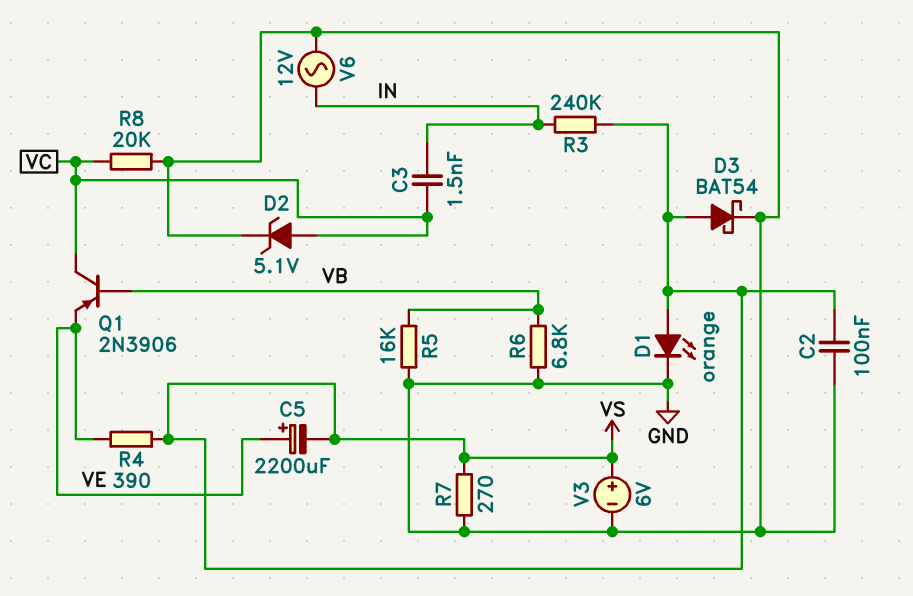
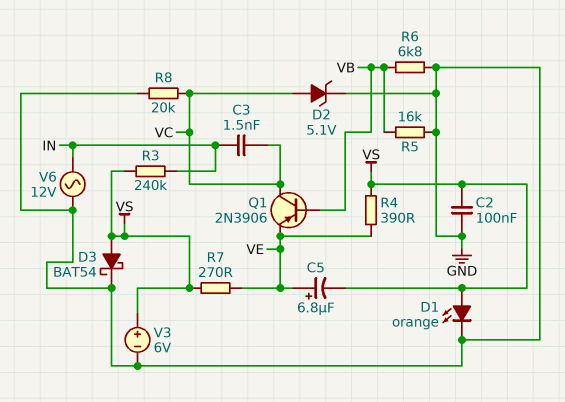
C5: 2200uF (plus VE, minus VS) -> 6.8uF (plus VE, minus VS)
R7: 270 (GND, VS) -> 270 (VE, VS)

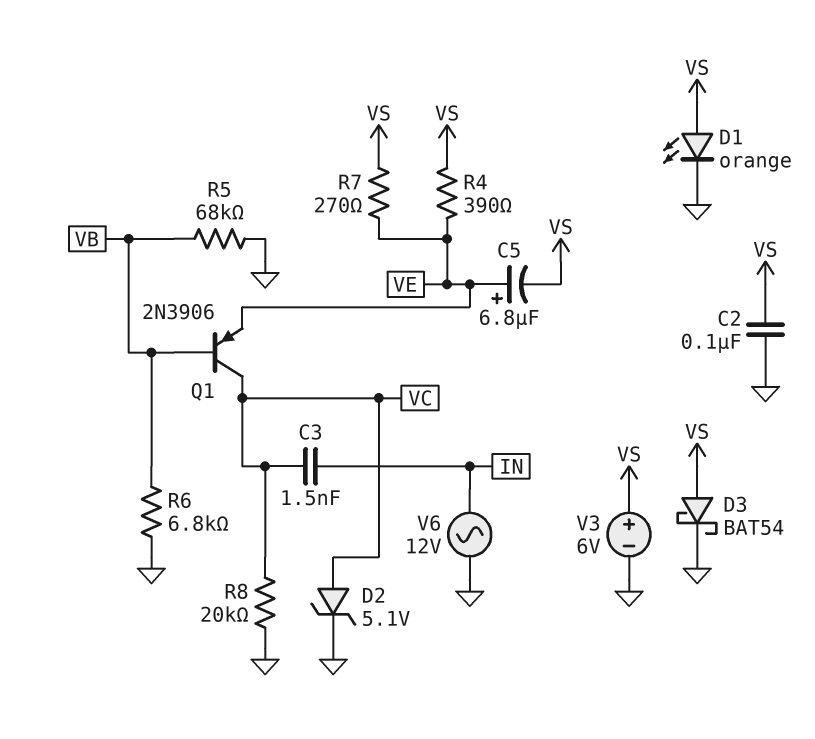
R3: 240k (IN, VS) -> none
R5: 16k (GND, VB) -> 68k (GND, VB)

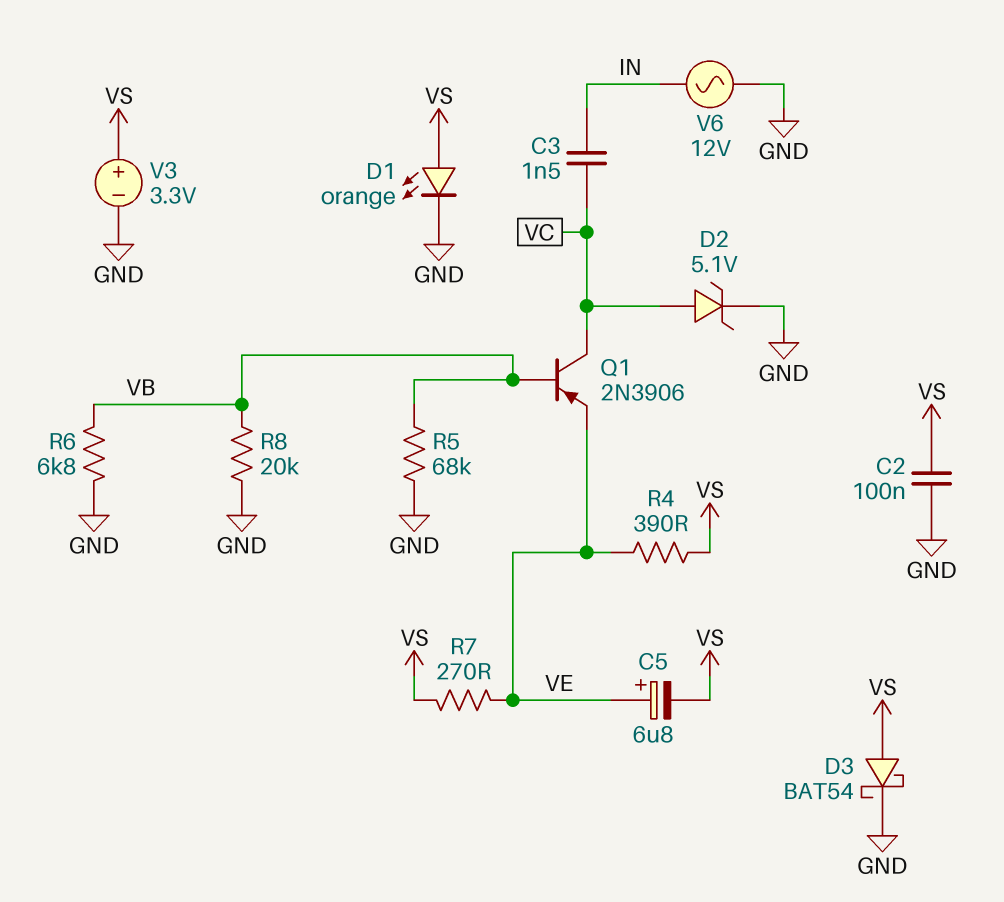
R8: 20k (GND, VC) -> 20k (GND, VB)
V3: 6V (plus VS, minus GND) -> 3.3V (plus VS, minus GND)

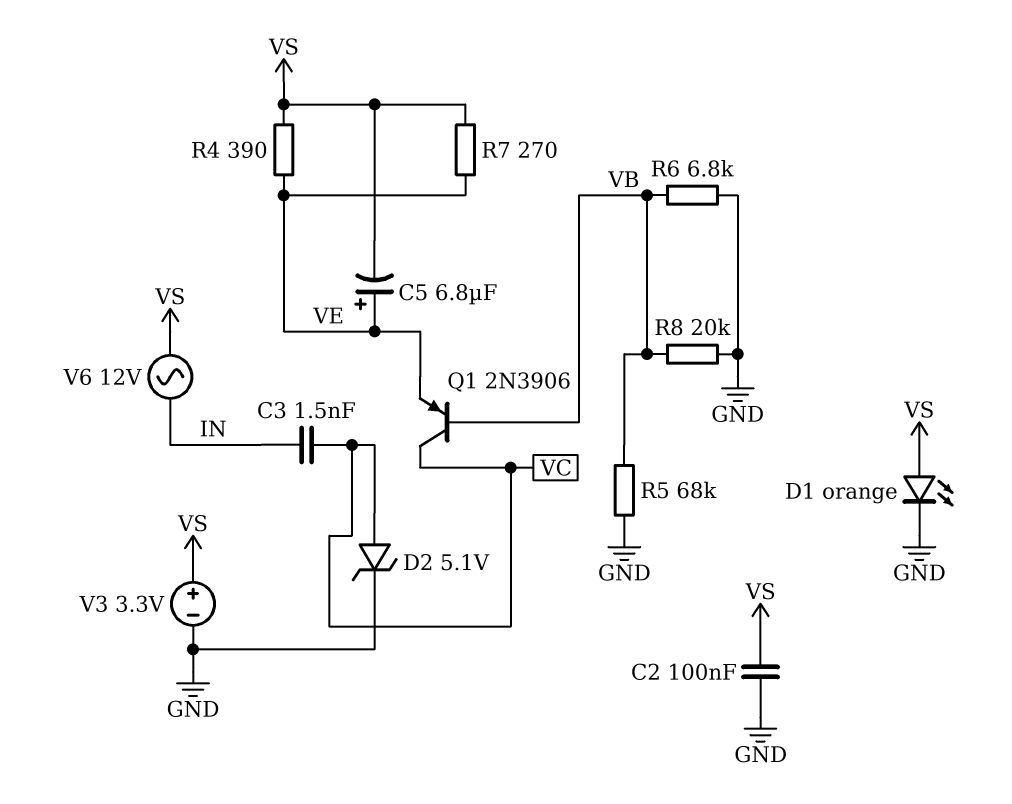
D3: schottky BAT54 (A VS, K GND) -> none
V6: AC 12V (GND, IN) -> AC 12V (IN, VS)

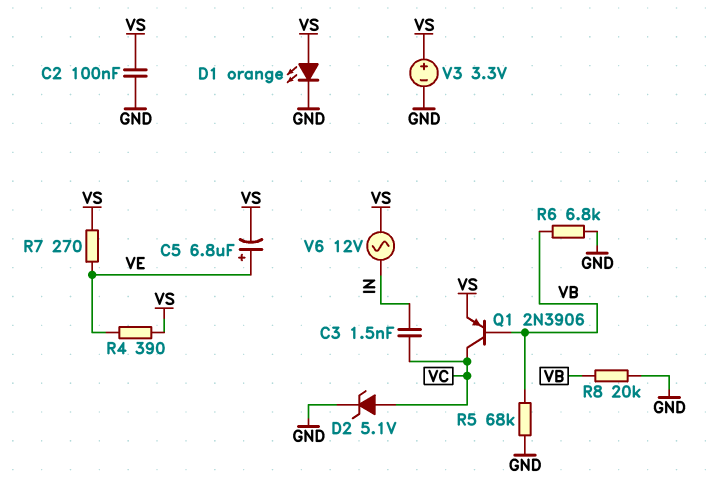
Q1: PNP 2N3906 (B VB, C VC, E VE) -> PNP 2N3906 (B VB, C VC, E VS)

